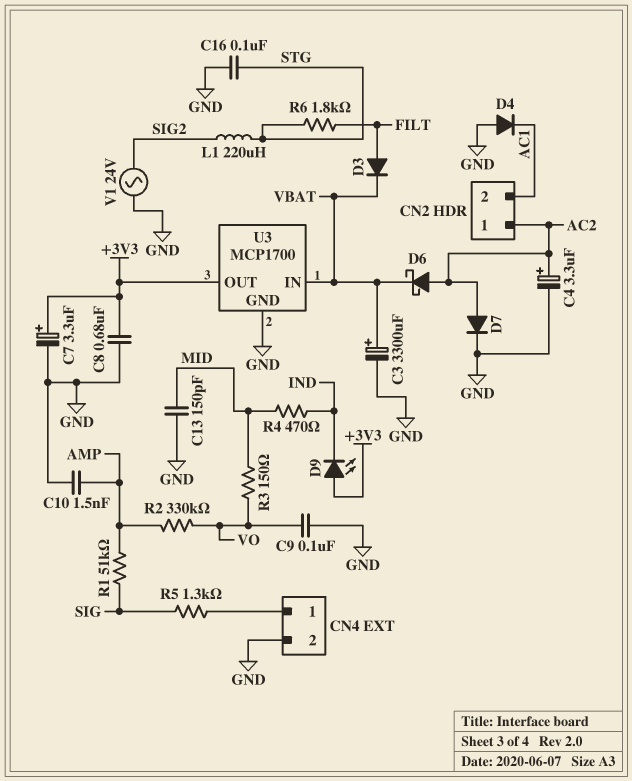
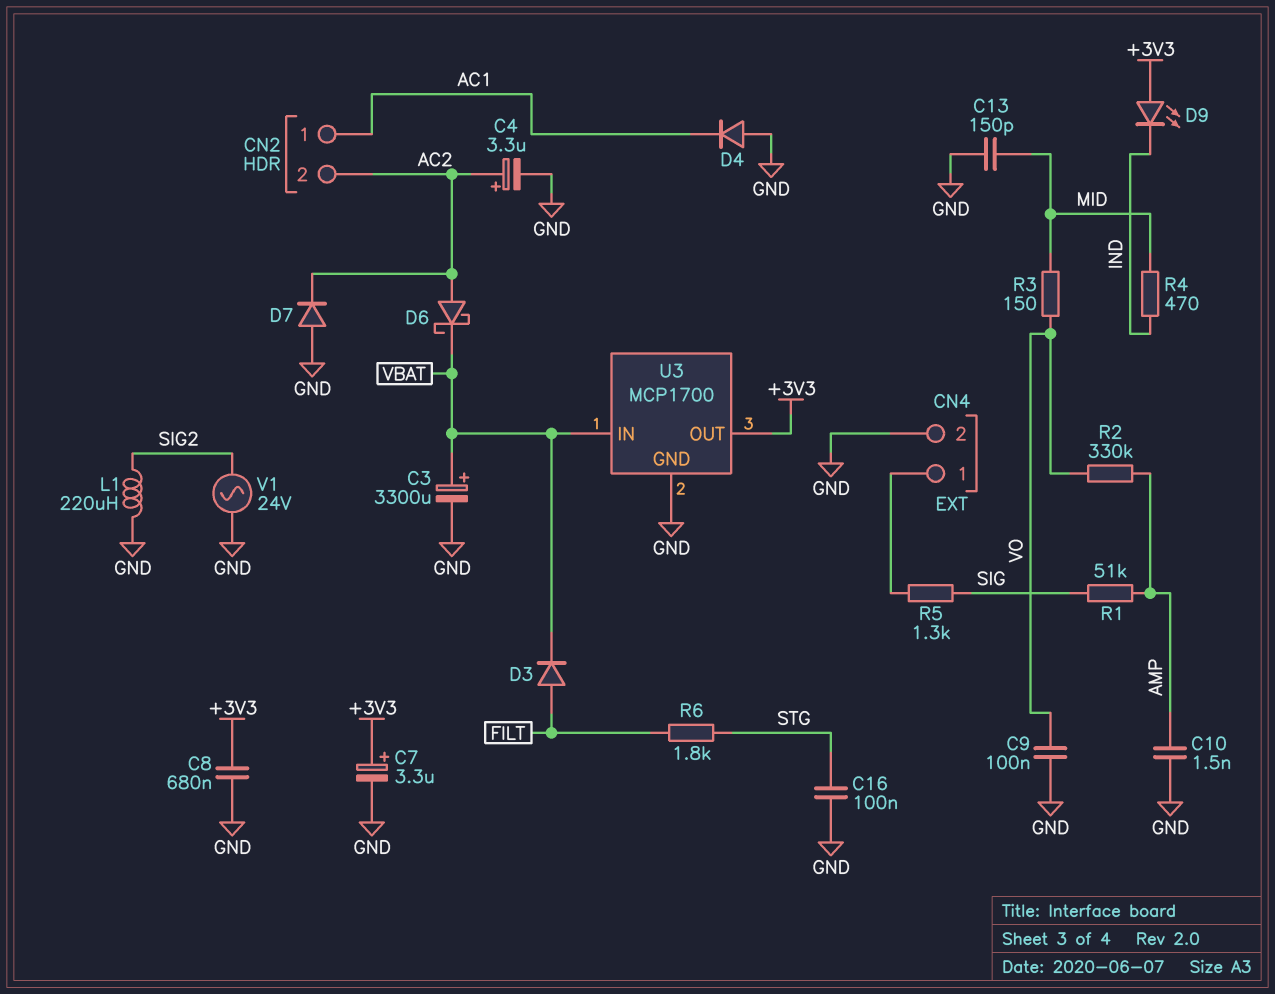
CN2 pin 1: AC2 -> AC1
CN2 pin 2: AC1 -> AC2
D7: diode (A AC2, K GND) -> diode (A GND, K AC2)
L1: 220uH (SIG2, STG) -> 220uH (GND, SIG2)

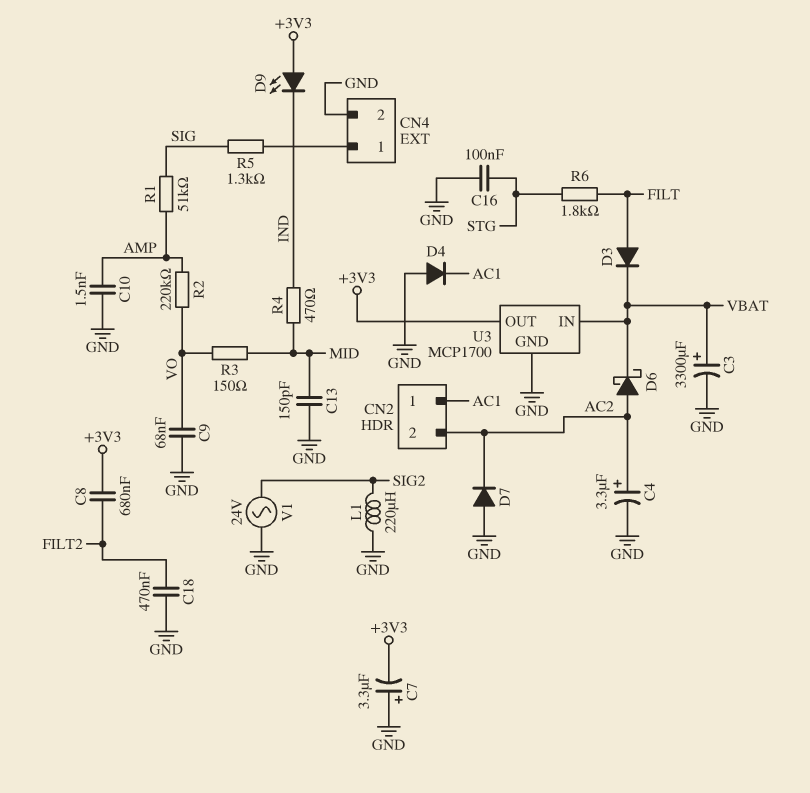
C7: 3.3uF (plus +3V3, minus GND) -> 3.3uF (plus GND, minus +3V3)
C8: 680nF (+3V3, GND) -> 680nF (+3V3, FILT2)
C9: 100nF (GND, VO) -> 68nF (GND, VO)
C18: none -> 470nF (FILT2, GND)
R2: 330k (AMP, VO) -> 220k (AMP, VO)

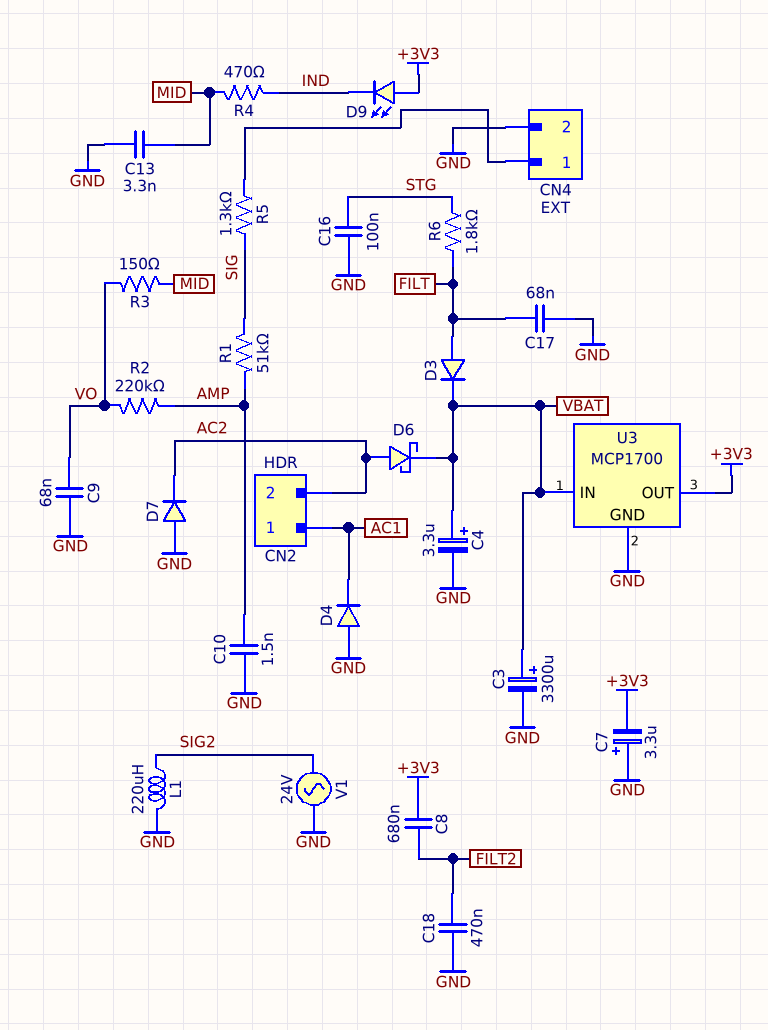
C4: 3.3uF (plus AC2, minus GND) -> 3.3uF (plus VBAT, minus GND)
C13: 150pF (GND, MID) -> 3.3nF (GND, MID)
C17: none -> 68nF (FILT, GND)

